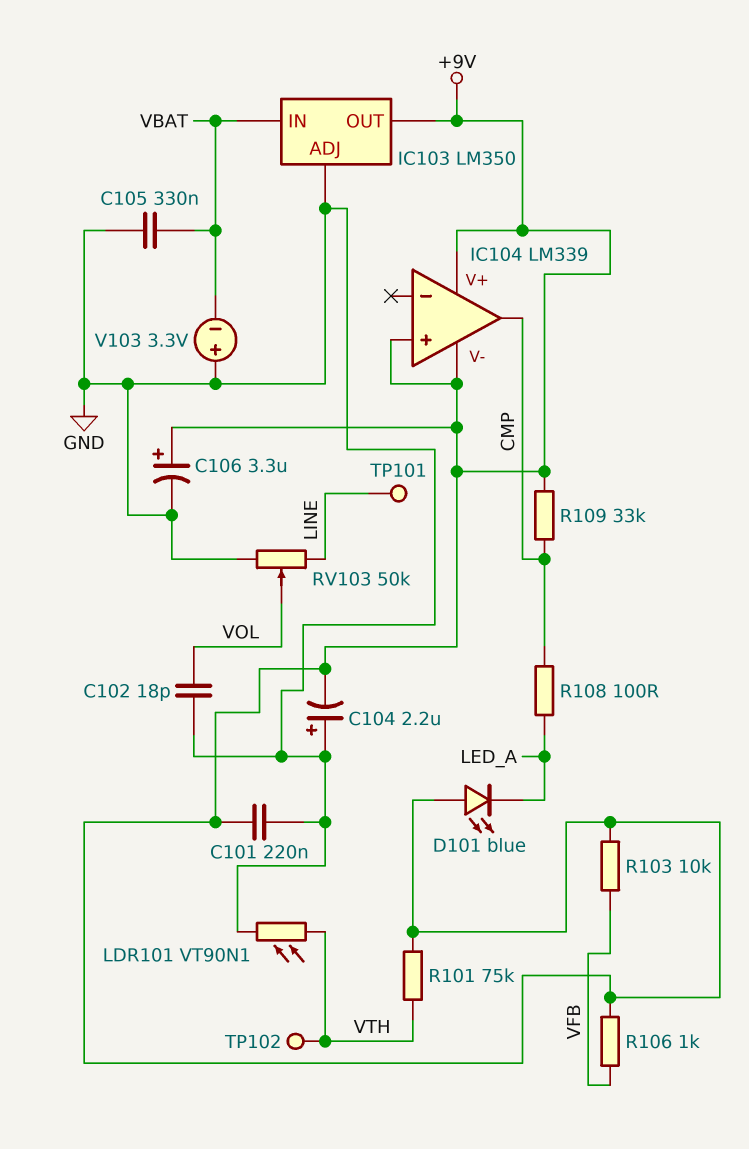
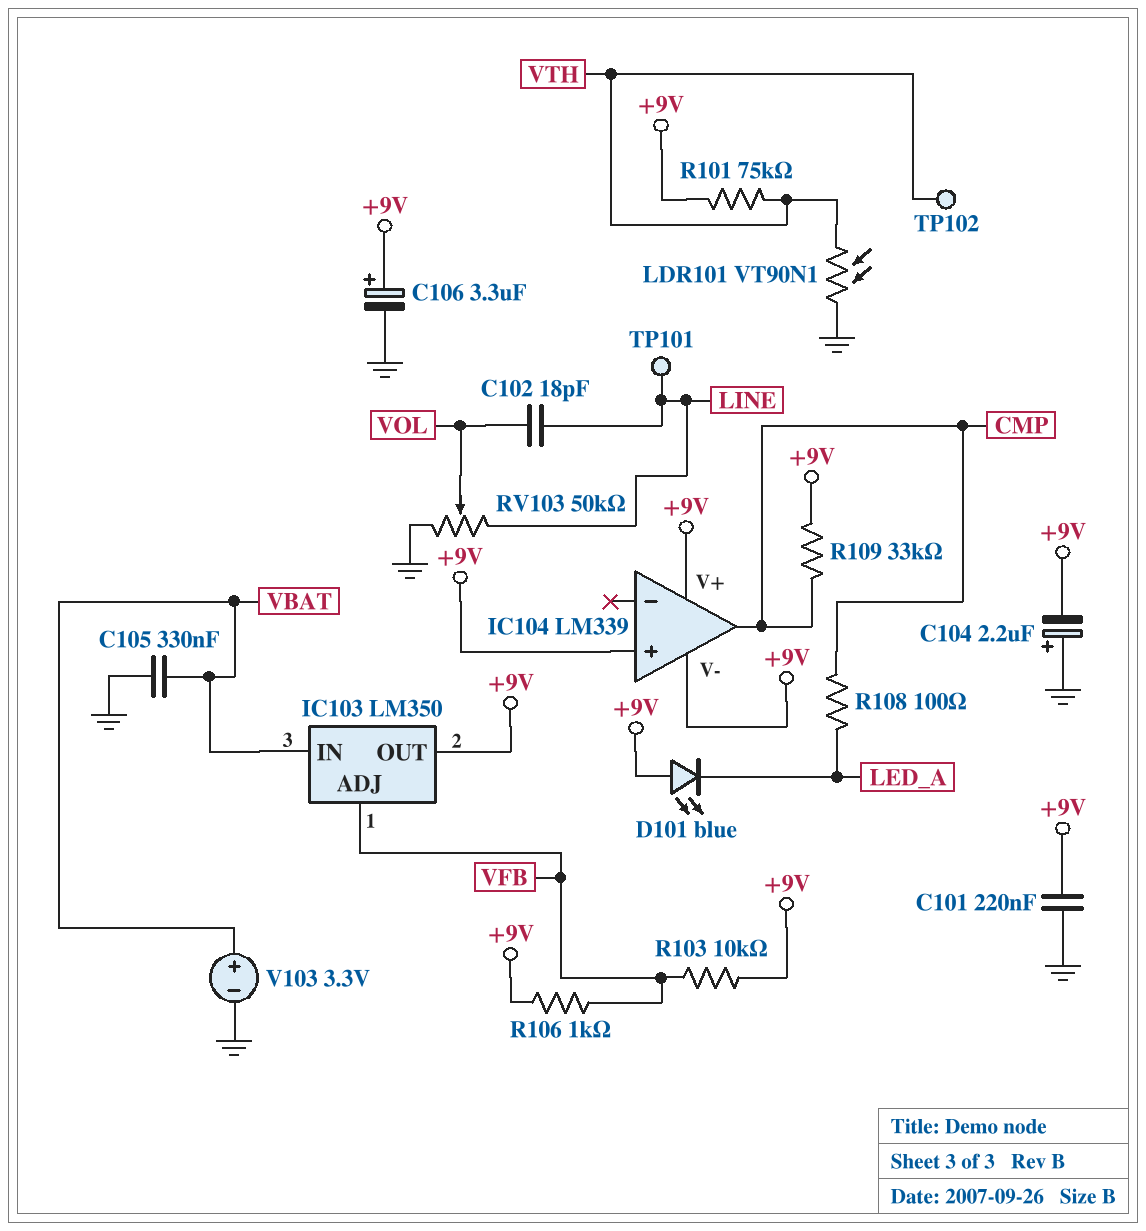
C102: 18pF (GND, VOL) -> 18pF (LINE, VOL)
IC103 pin ADJ: GND -> VFB
V103: 3.3V (plus GND, minus VBAT) -> 3.3V (plus VBAT, minus GND)

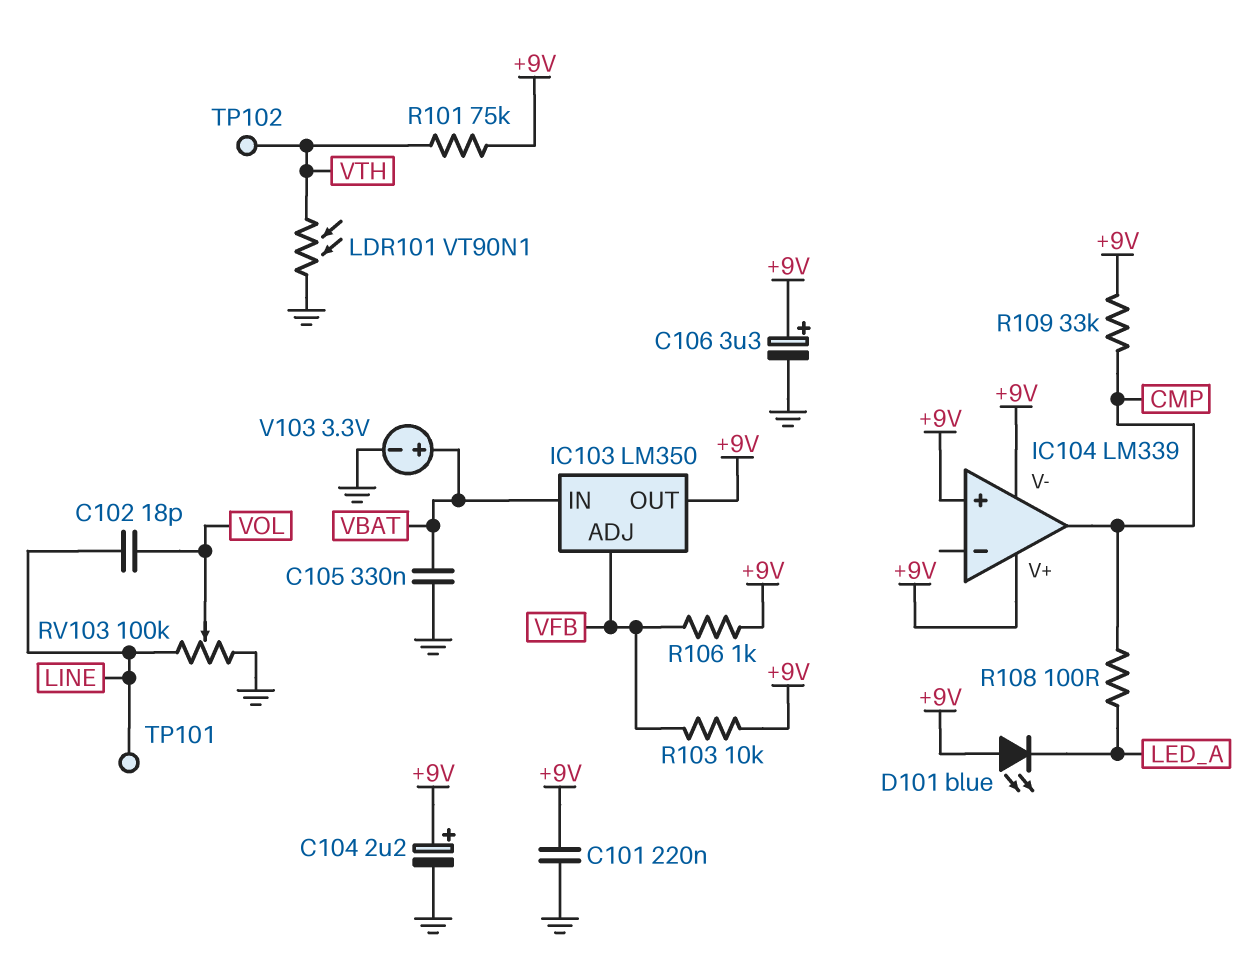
C104: 2.2uF (plus GND, minus +9V) -> 2.2uF (plus +9V, minus GND)
RV103: 50k (GND, LINE, wiper VOL) -> 100k (GND, LINE, wiper VOL)

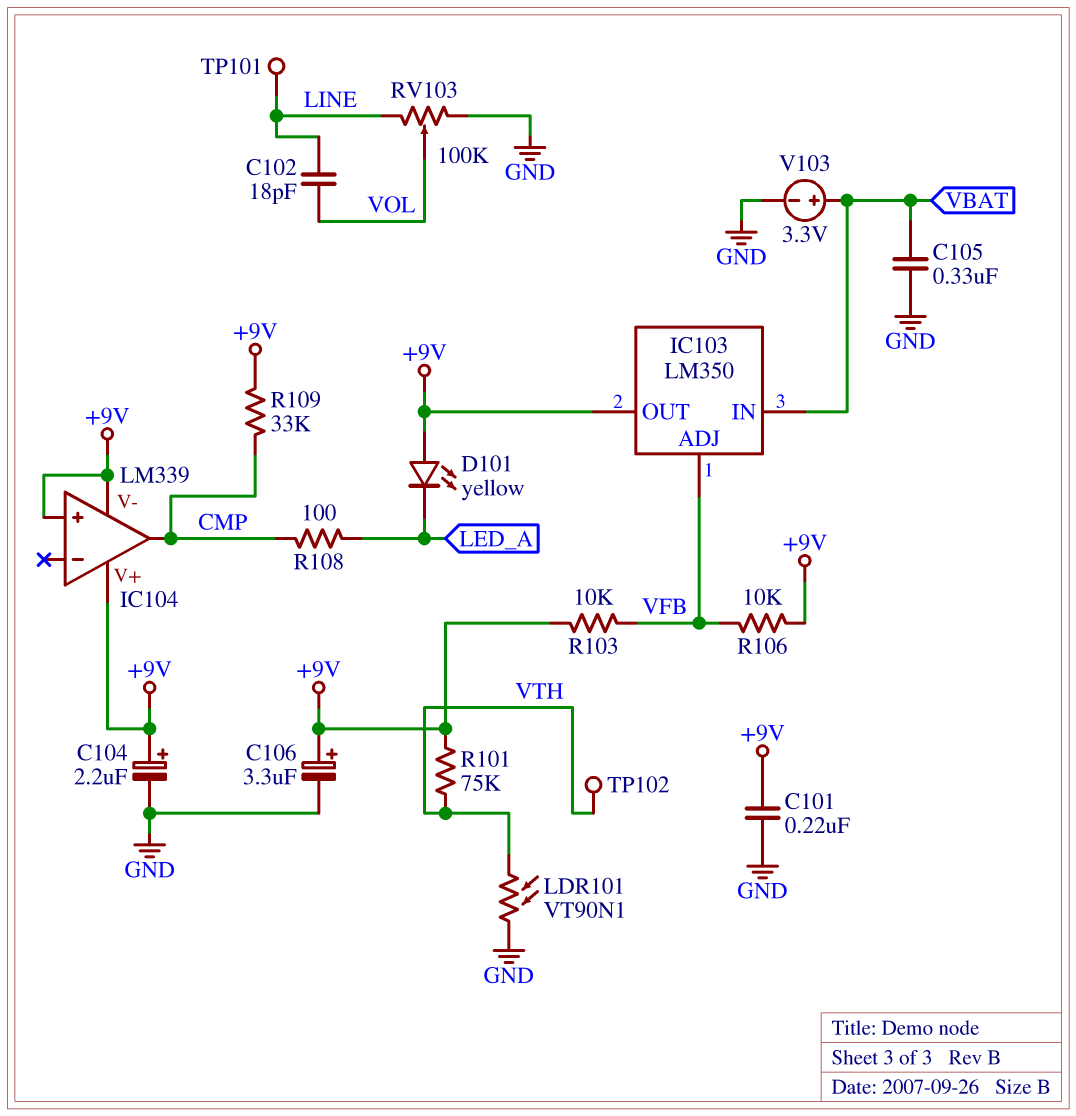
D101: LED blue (A +9V, K LED_A) -> LED yellow (A +9V, K LED_A)
R106: 1k (+9V, VFB) -> 10k (+9V, VFB)

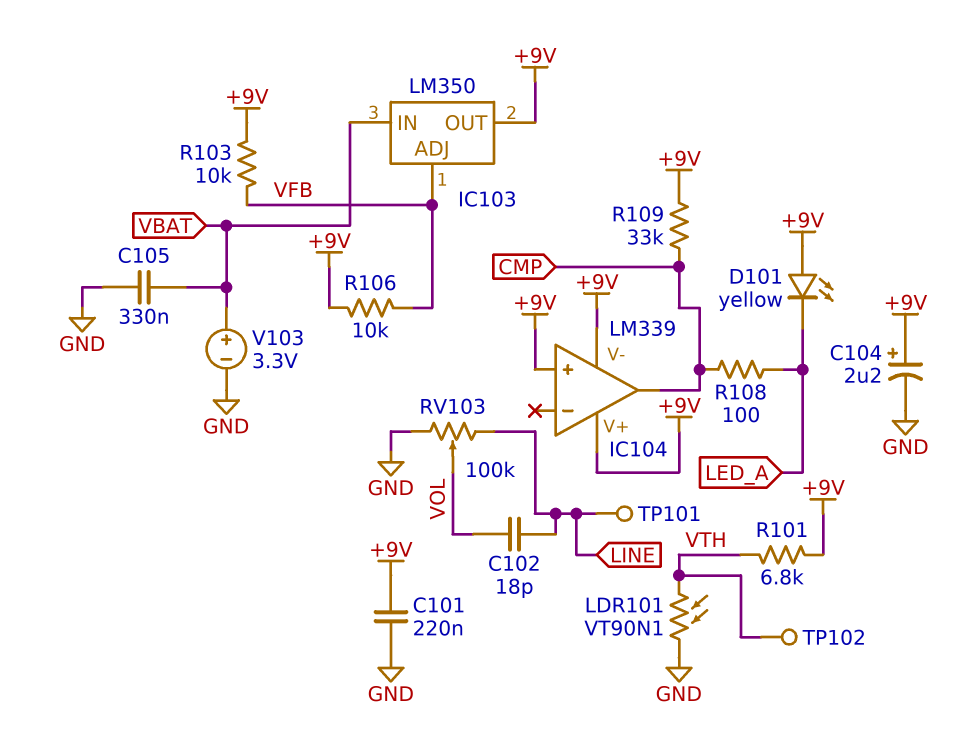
C106: 3.3uF (plus +9V, minus GND) -> none
R101: 75k (+9V, VTH) -> 6.8k (+9V, VTH)

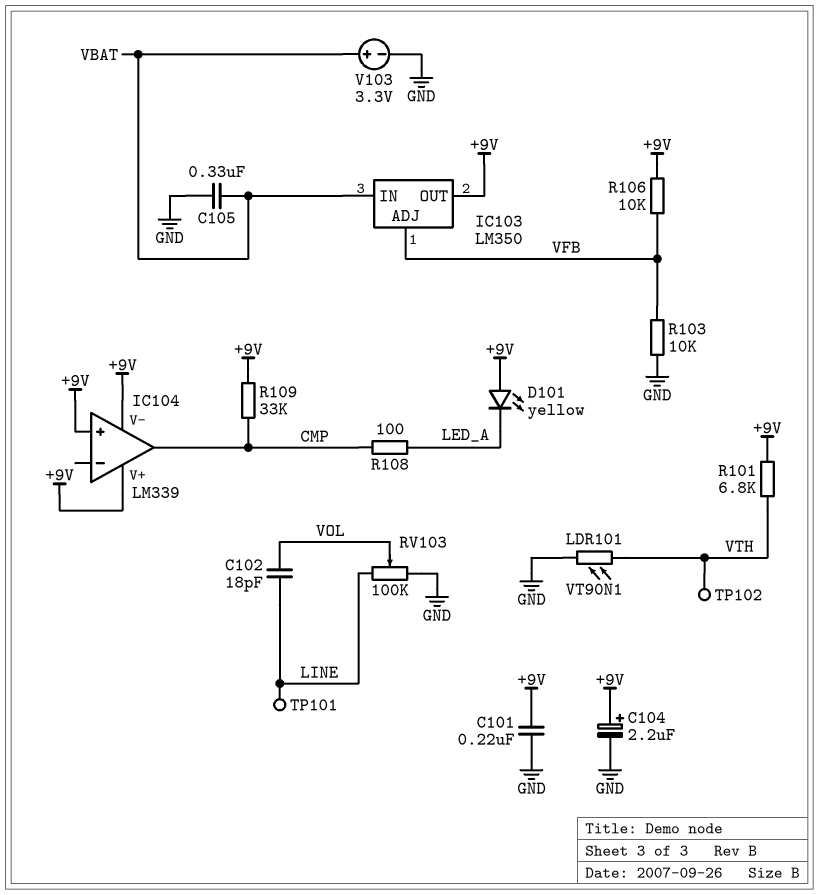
R103: 10k (+9V, VFB) -> 10k (GND, VFB)

